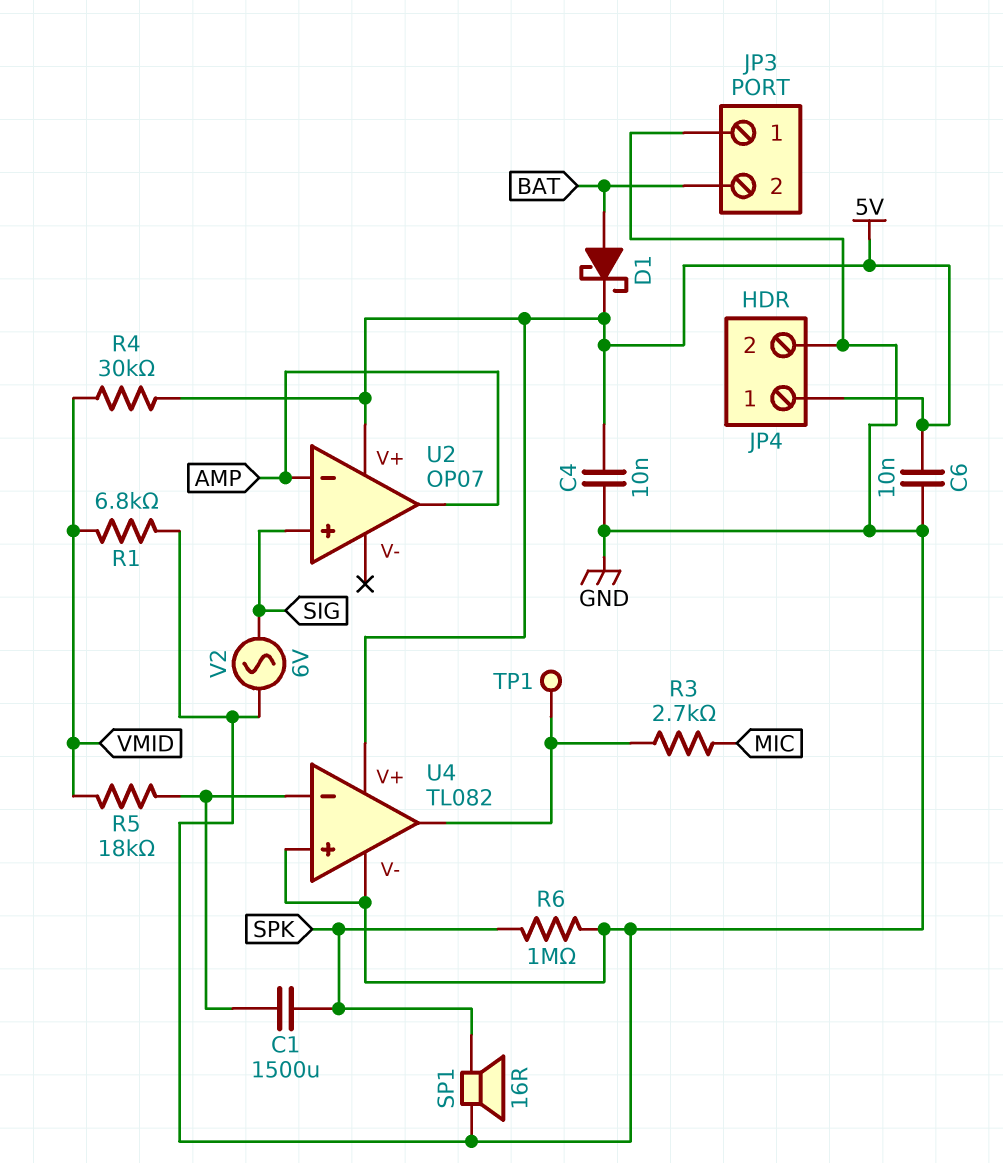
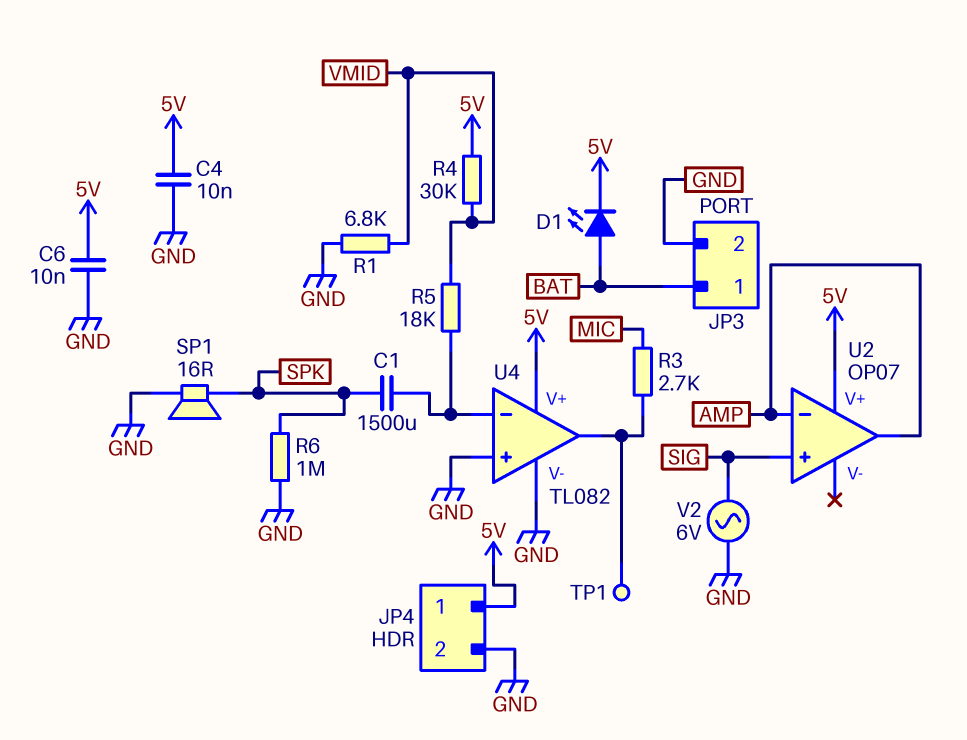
D1: schottky (A BAT, K 5V) -> LED (A BAT, K 5V)
JP3 pin 1: GND -> BAT
JP3 pin 2: BAT -> GND

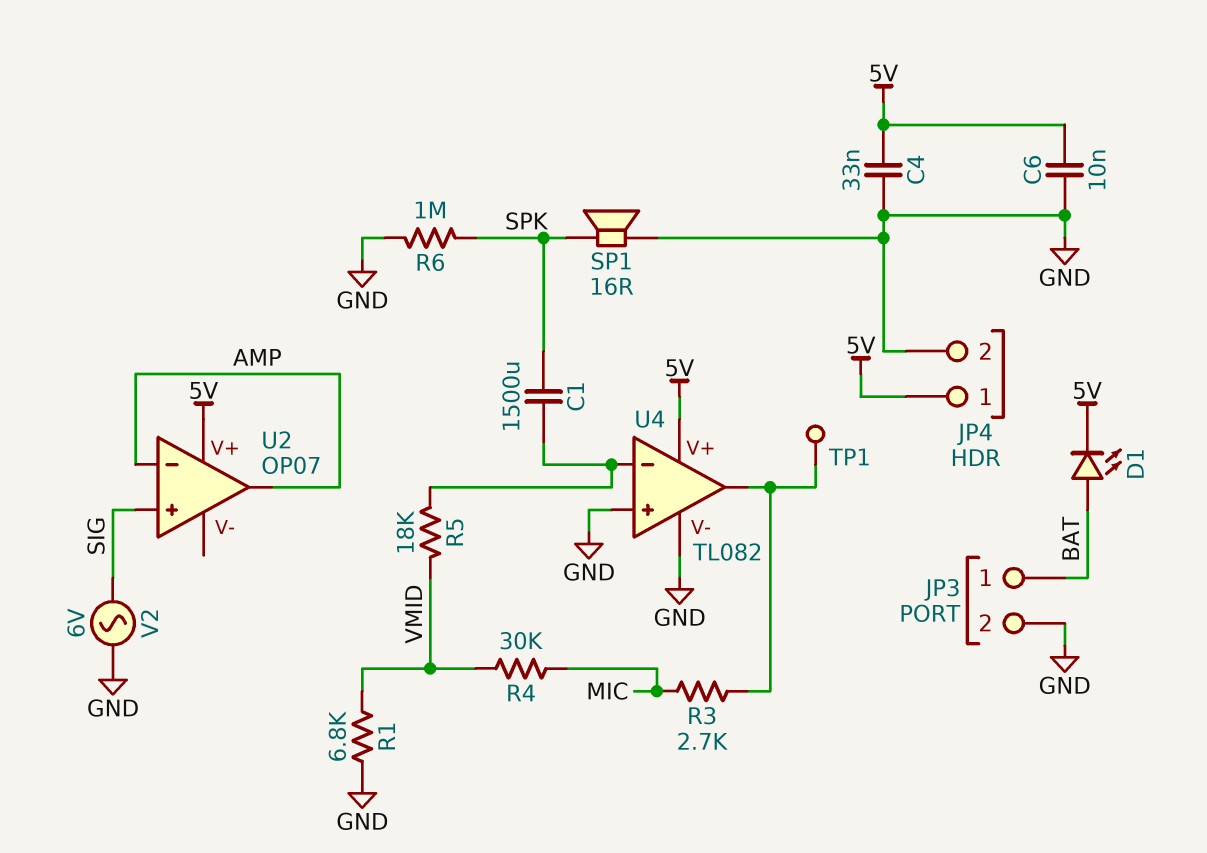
C4: 10nF (5V, GND) -> 33nF (5V, GND)
R4: 30k (5V, VMID) -> 30k (MIC, VMID)

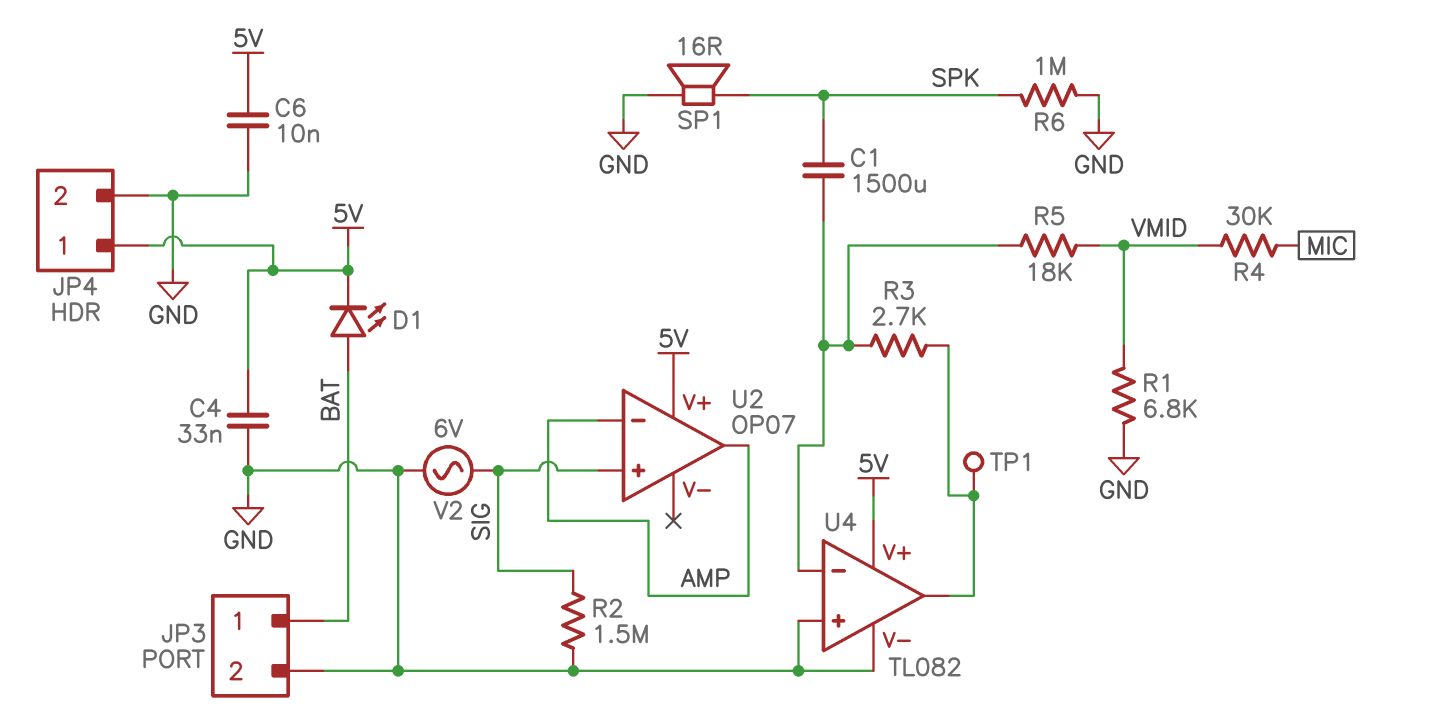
R2: none -> 1.5M (GND, SIG)
R3: 2.7k (MIC, U4/out) -> 2.7k (U4/in-, U4/out)

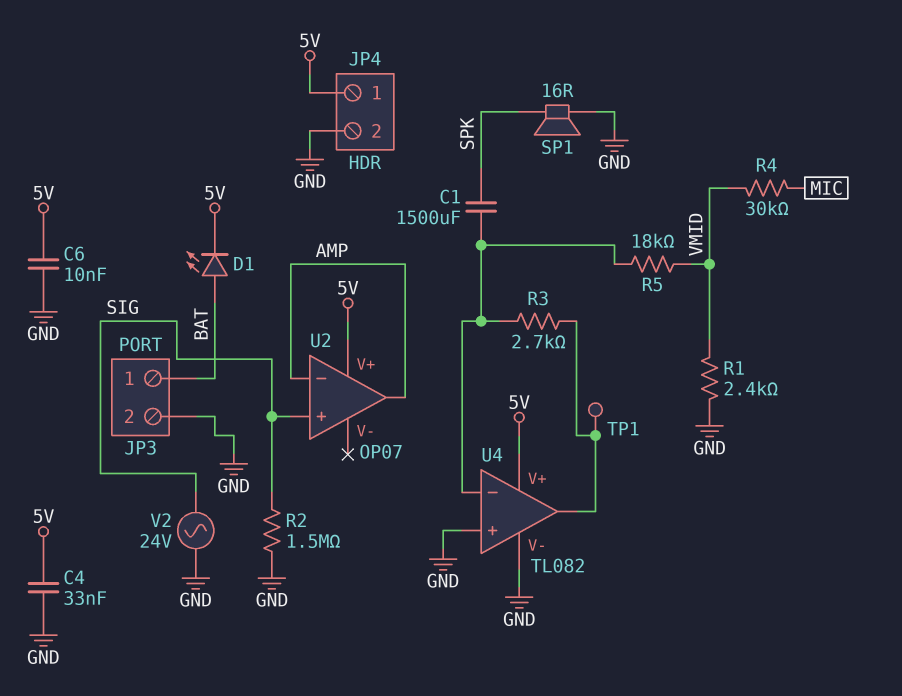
R1: 6.8k (GND, VMID) -> 2.4k (GND, VMID)
R6: 1M (GND, SPK) -> none
V2: AC 6V (GND, SIG) -> AC 24V (GND, SIG)

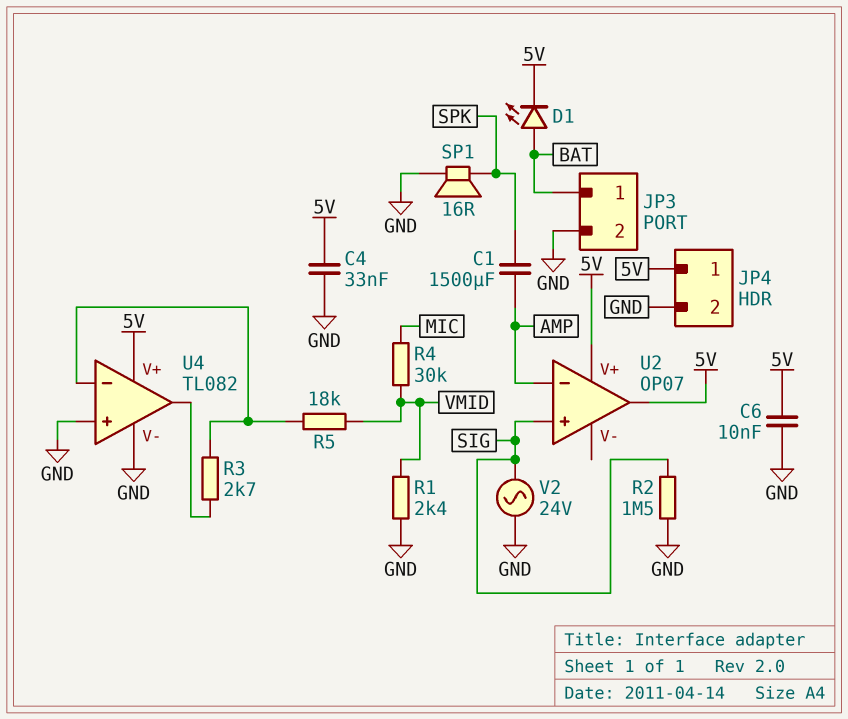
C1: 1500uF (SPK, U4/in-) -> 1500uF (AMP, SPK)
TP1: test point (U4/out) -> none
U2 pin out: AMP -> 5V

